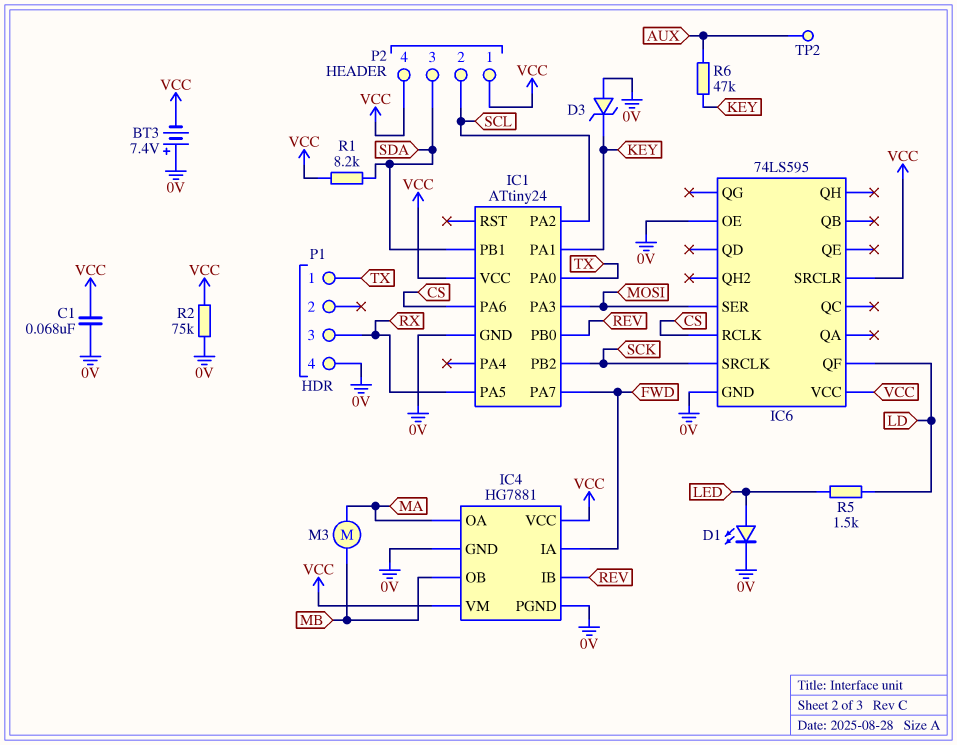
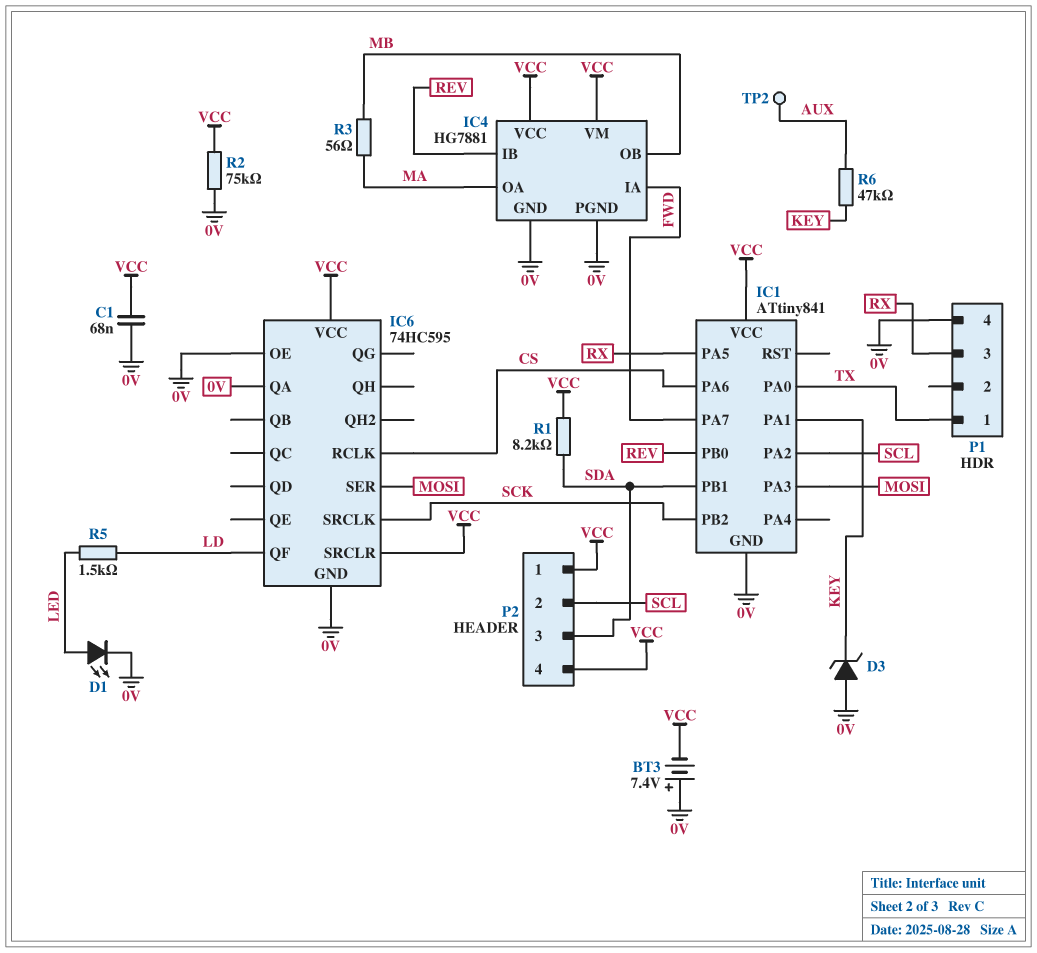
IC1: ATtiny24 -> ATtiny841
IC6: 74LS595 -> 74HC595
IC6 pin QA: none -> 0V
M3: motor (MA, MB) -> none
R3: none -> 56 (MA, MB)

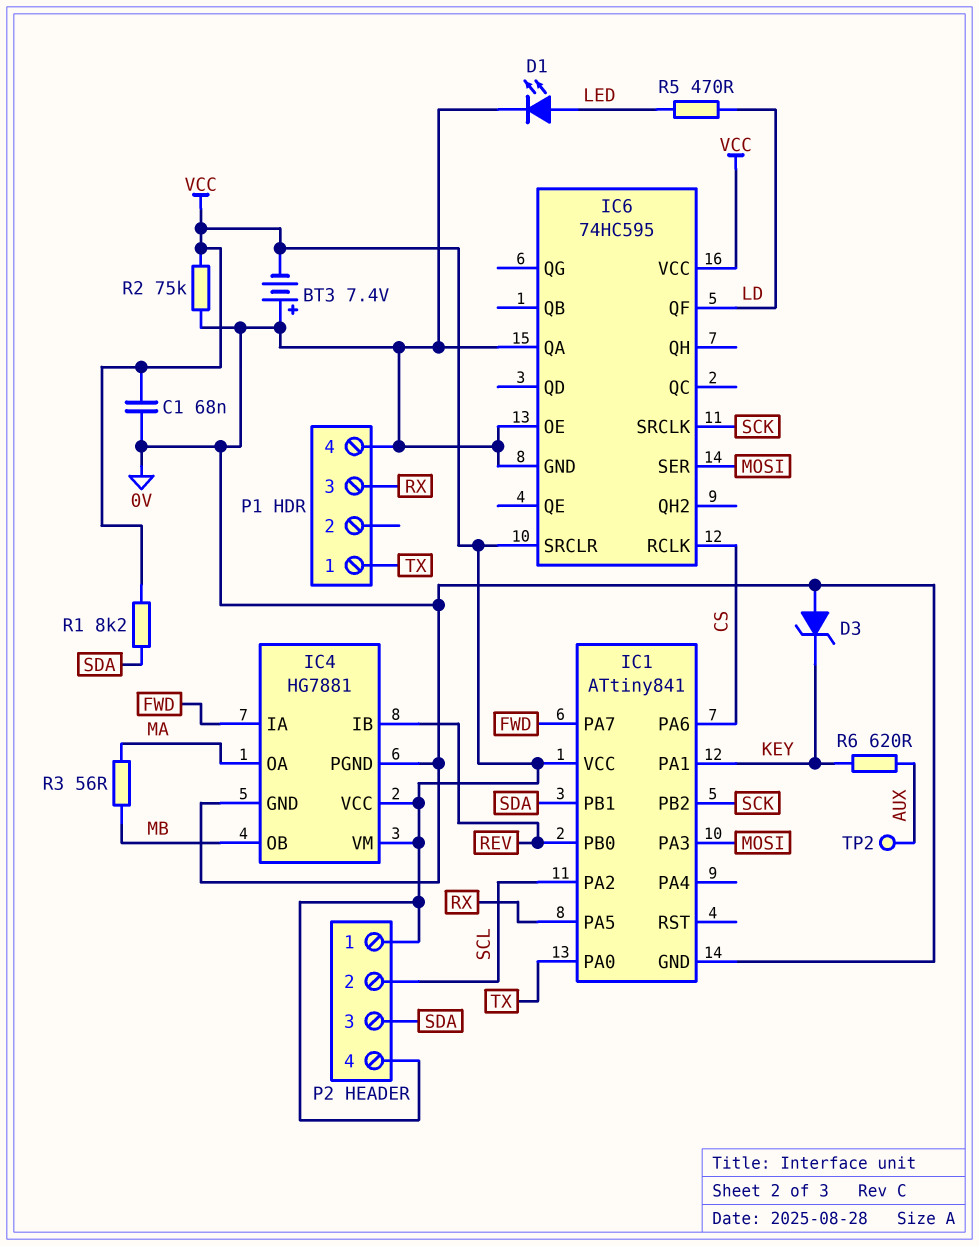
R5: 1.5k (LD, LED) -> 470 (LD, LED)
R6: 47k (AUX, KEY) -> 620 (AUX, KEY)

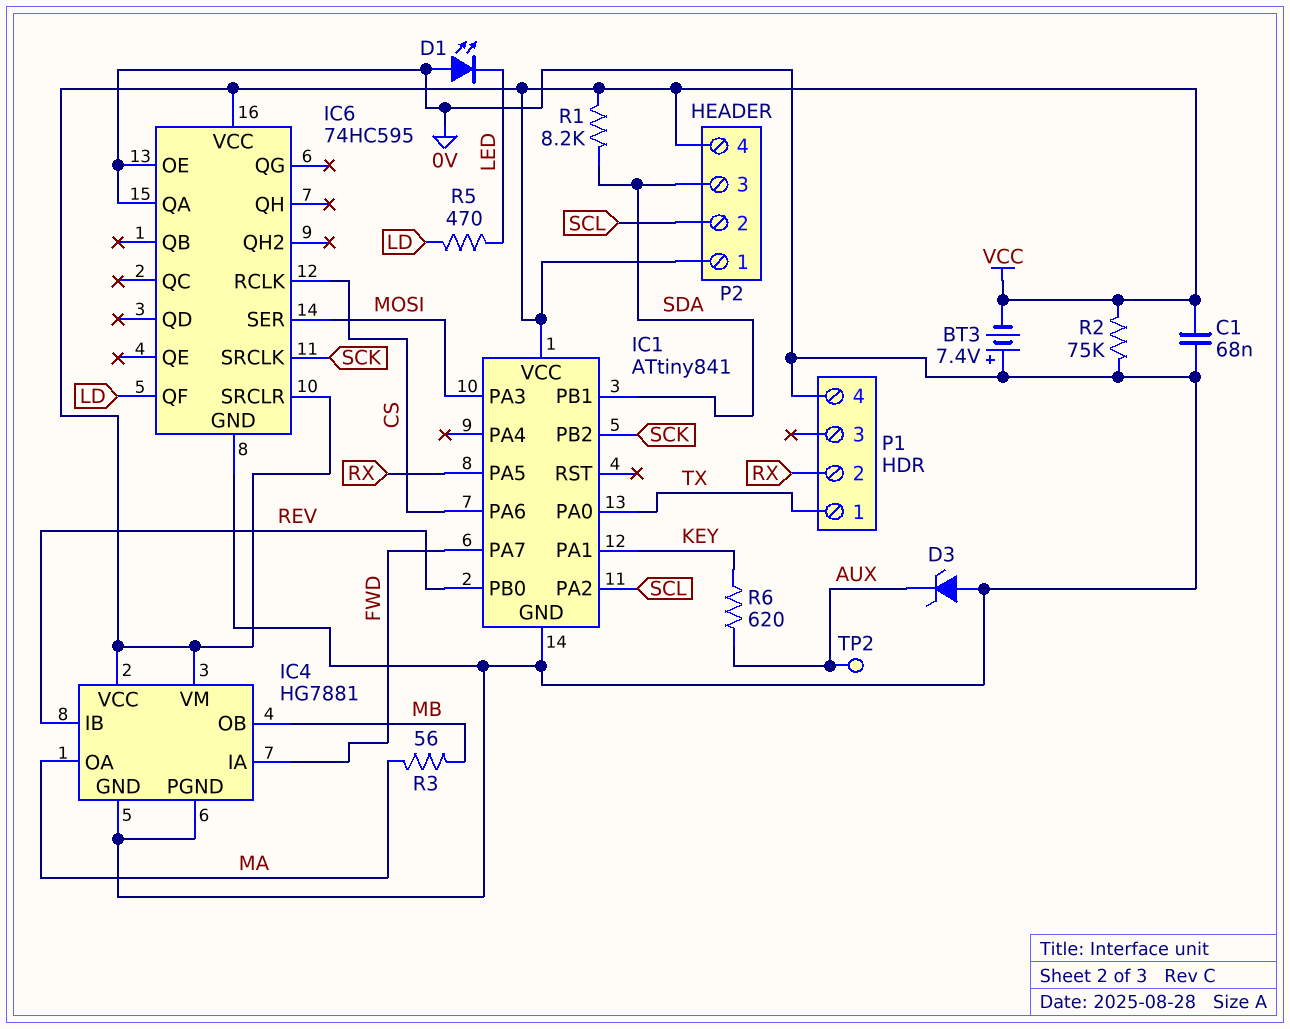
D1: LED (A LED, K 0V) -> LED (A 0V, K LED)
D3: zener (A 0V, K KEY) -> zener (A 0V, K AUX)
P1 pin 2: none -> RX
P1 pin 3: RX -> none

